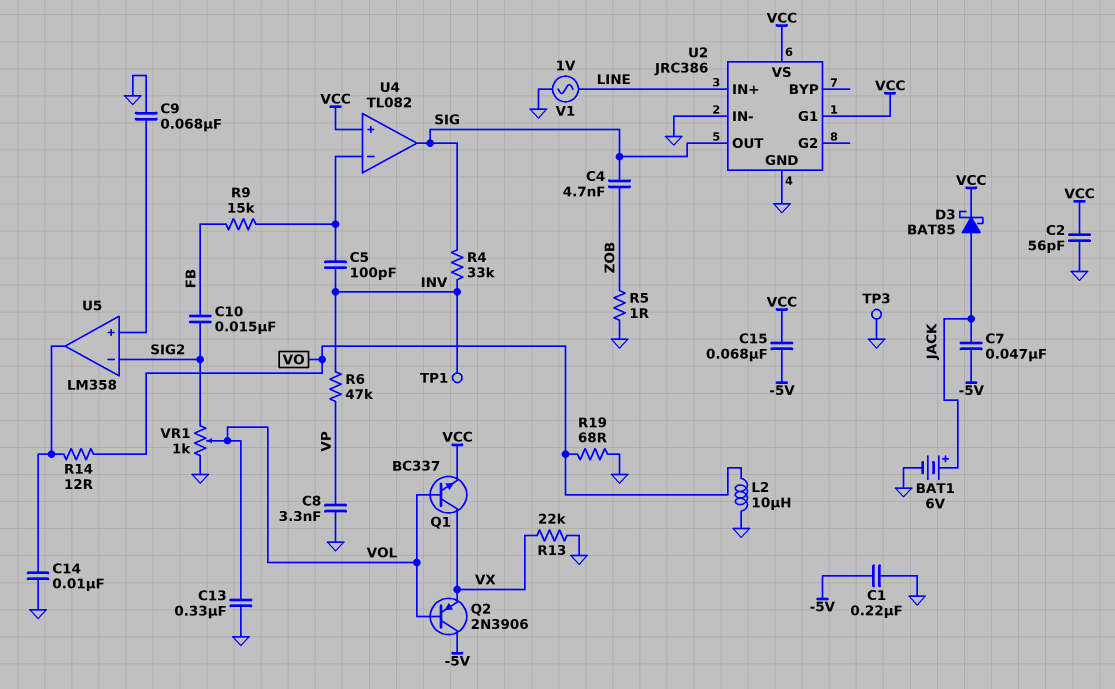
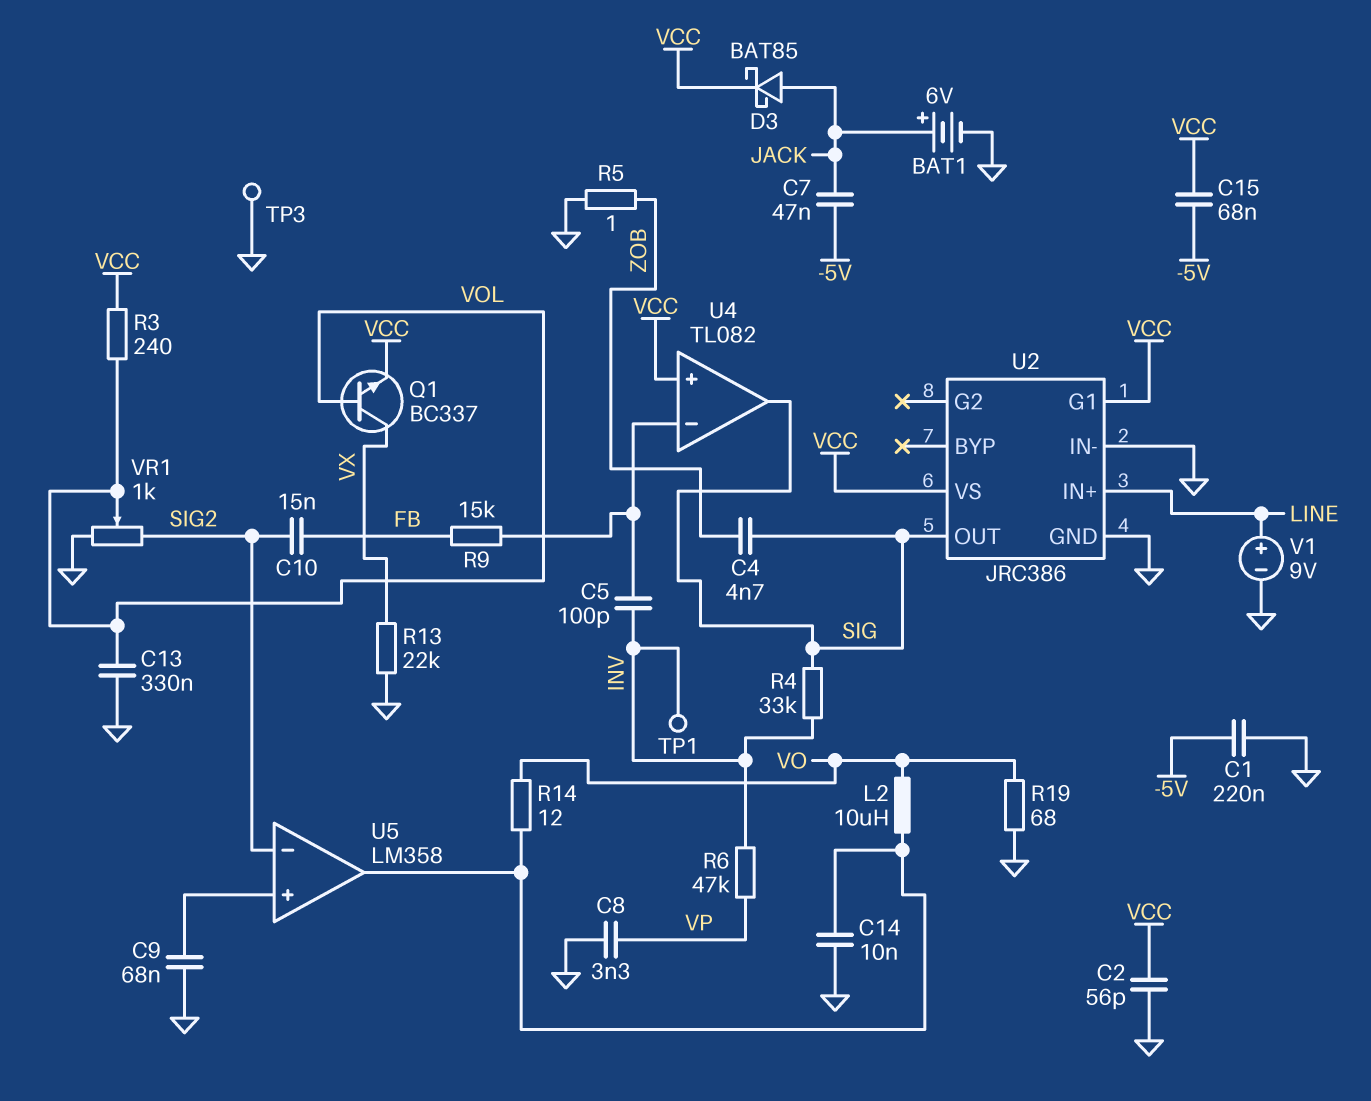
L2: 10uH (GND, VO) -> 10uH (U5/out, VO)
Q2: PNP 2N3906 (B VOL, C -5V, E VX) -> none
R3: none -> 240 (VCC, VOL)
V1: AC 1V (GND, LINE) -> 9V (plus LINE, minus GND)

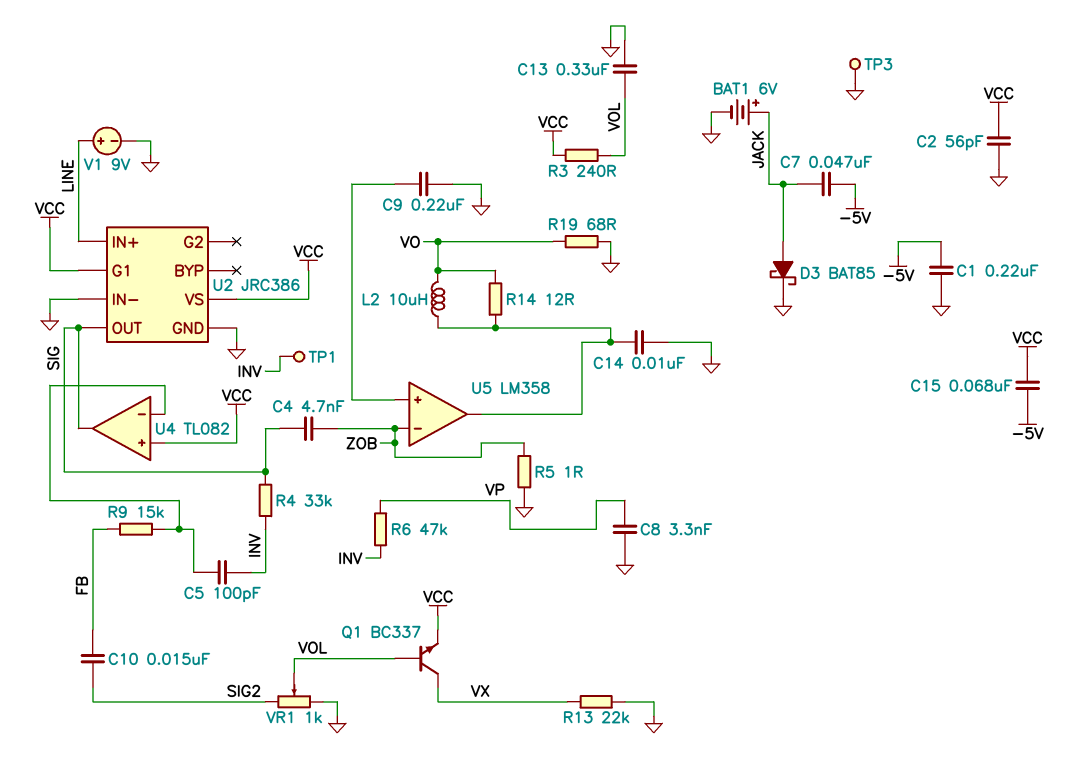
C9: 68nF (GND, U5/in+) -> 220nF (GND, U5/in+)
D3: schottky BAT85 (A JACK, K VCC) -> schottky BAT85 (A JACK, K GND)
U5 pin in-: SIG2 -> ZOB

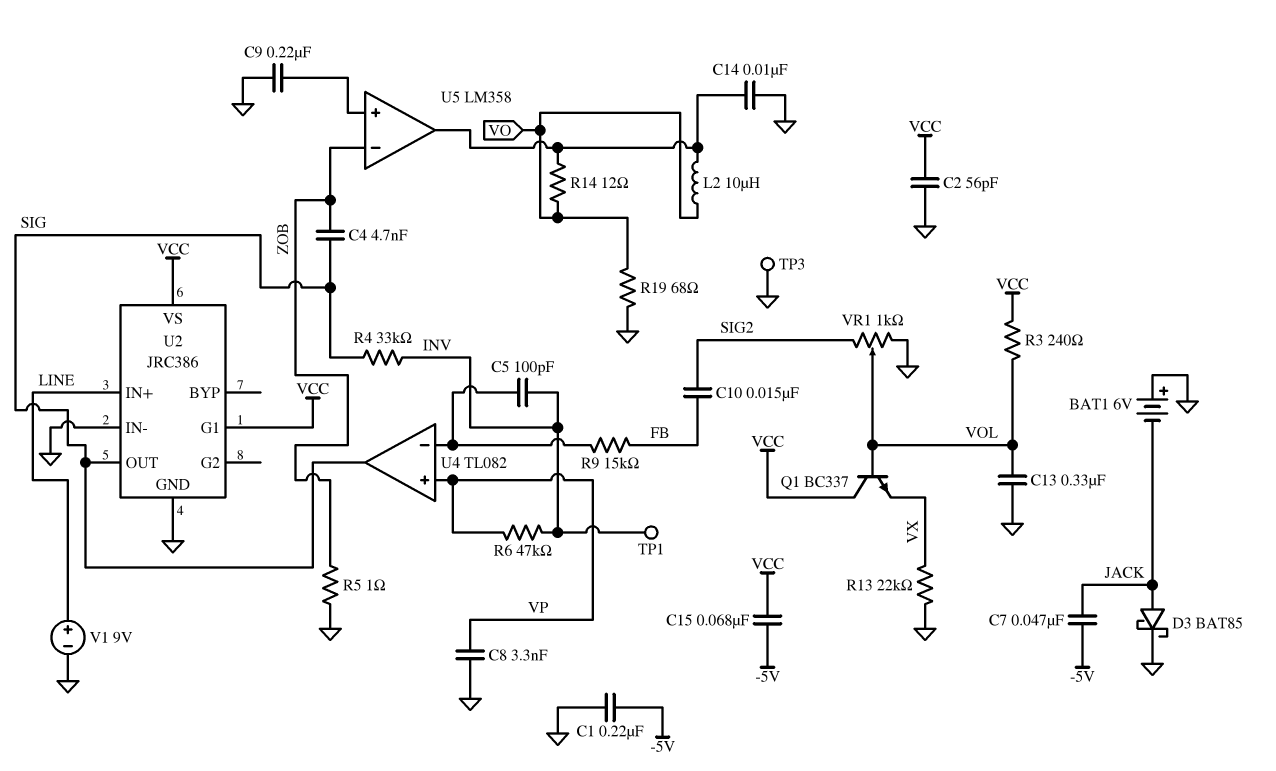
BAT1: 6V (plus JACK, minus GND) -> 6V (plus GND, minus JACK)
Q1: NPN BC337 (B VOL, C VX, E VCC) -> NPN BC337 (B VOL, C VCC, E VX)
U4 pin in+: VCC -> VP

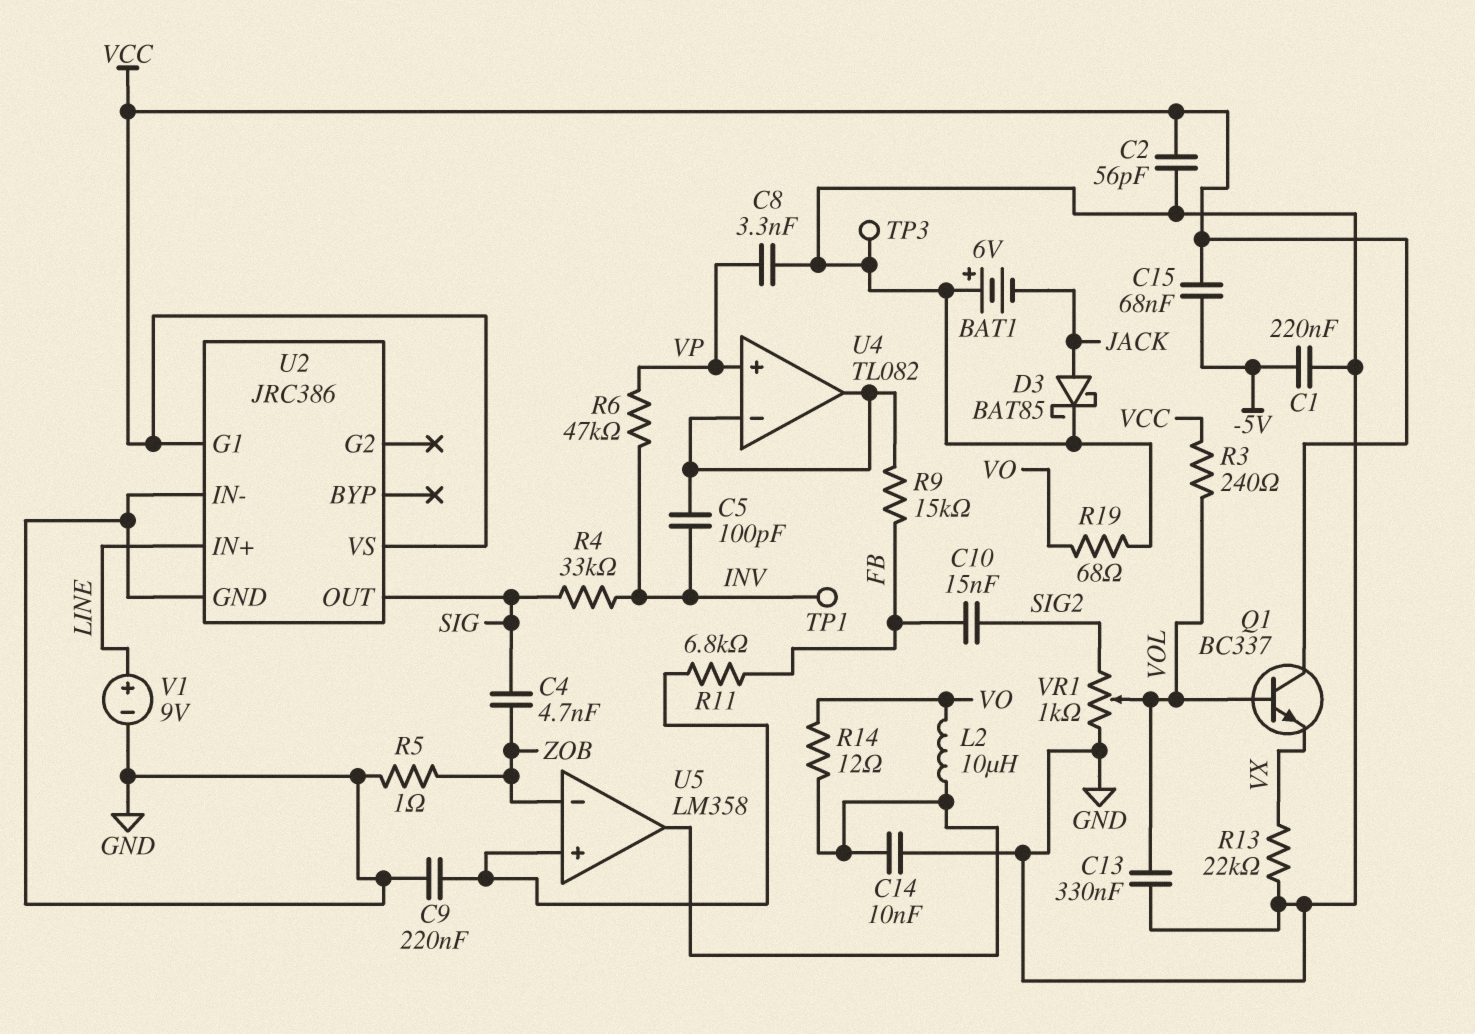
C7: 47nF (-5V, JACK) -> none
R11: none -> 6.8k (FB, U5/in+)
U4 pin out: SIG -> U4/in-

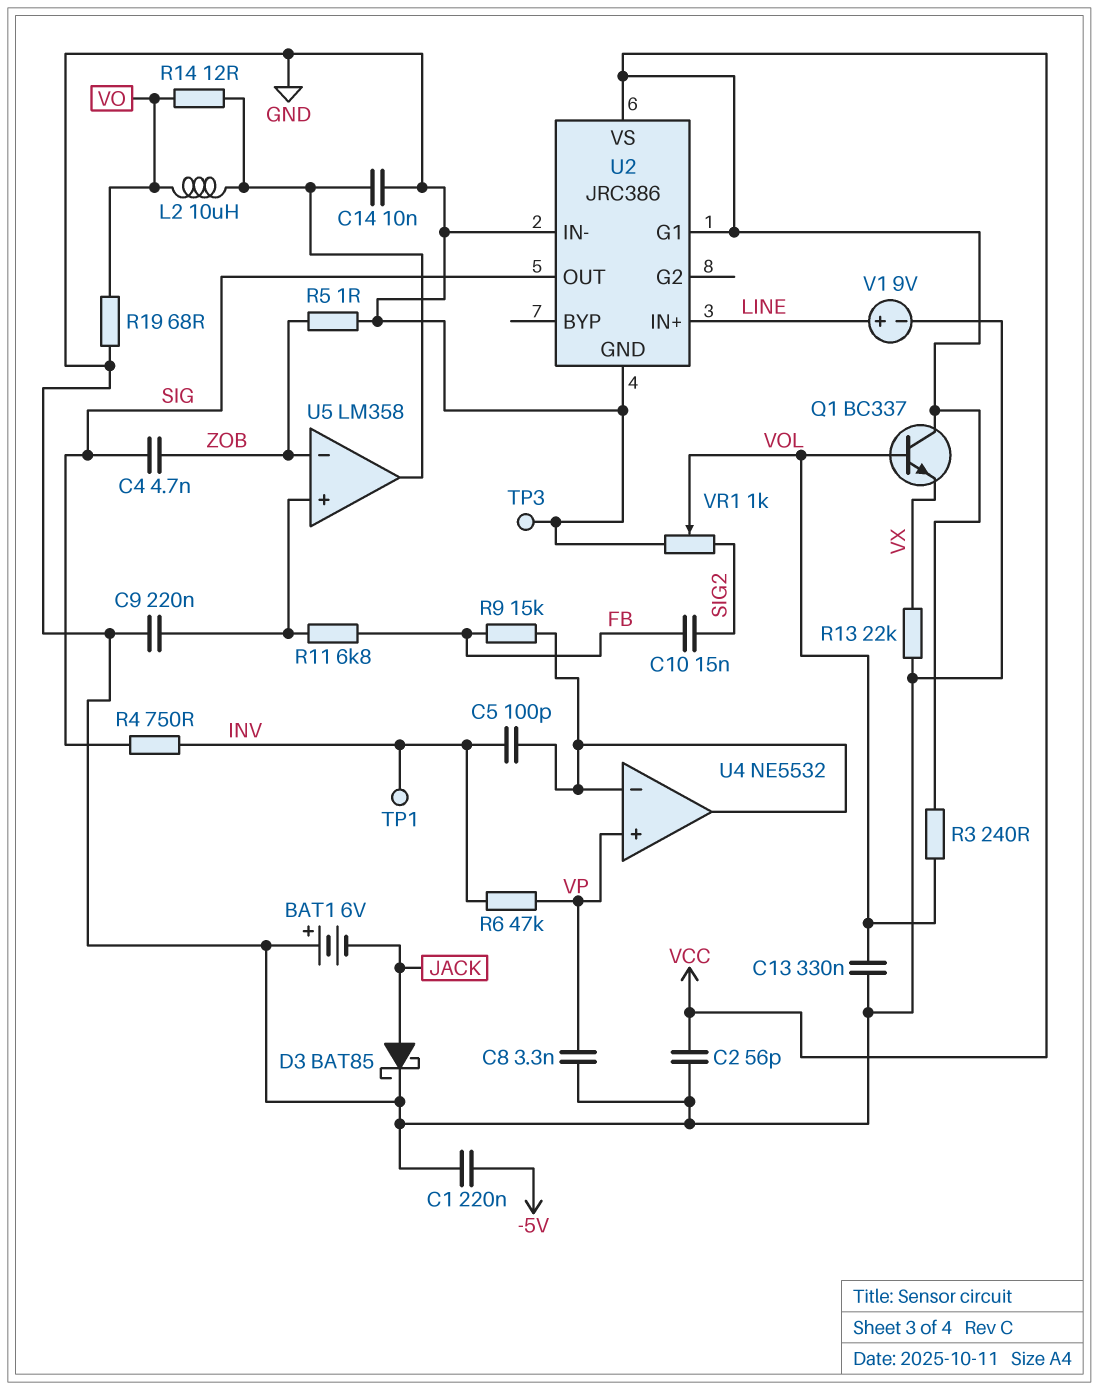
C15: 68nF (-5V, VCC) -> none
R4: 33k (INV, SIG) -> 750 (INV, SIG)
U4: TL082 -> NE5532

